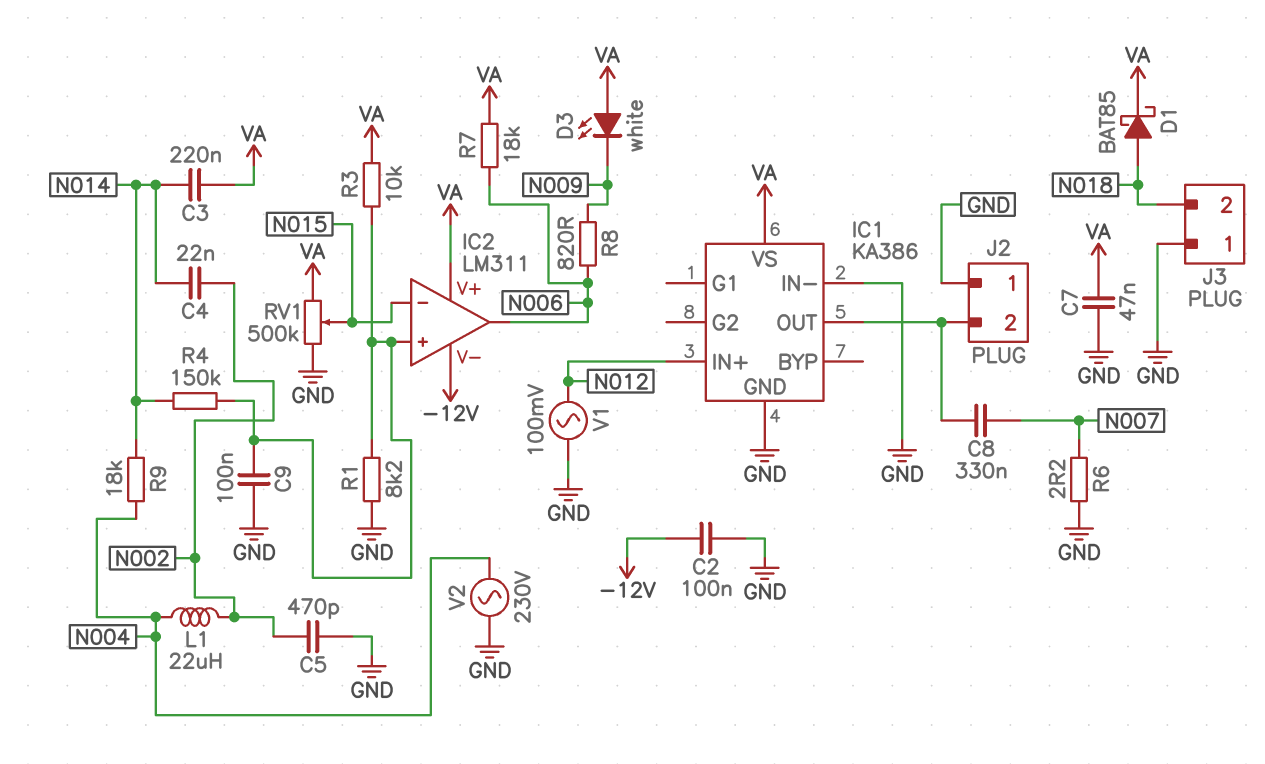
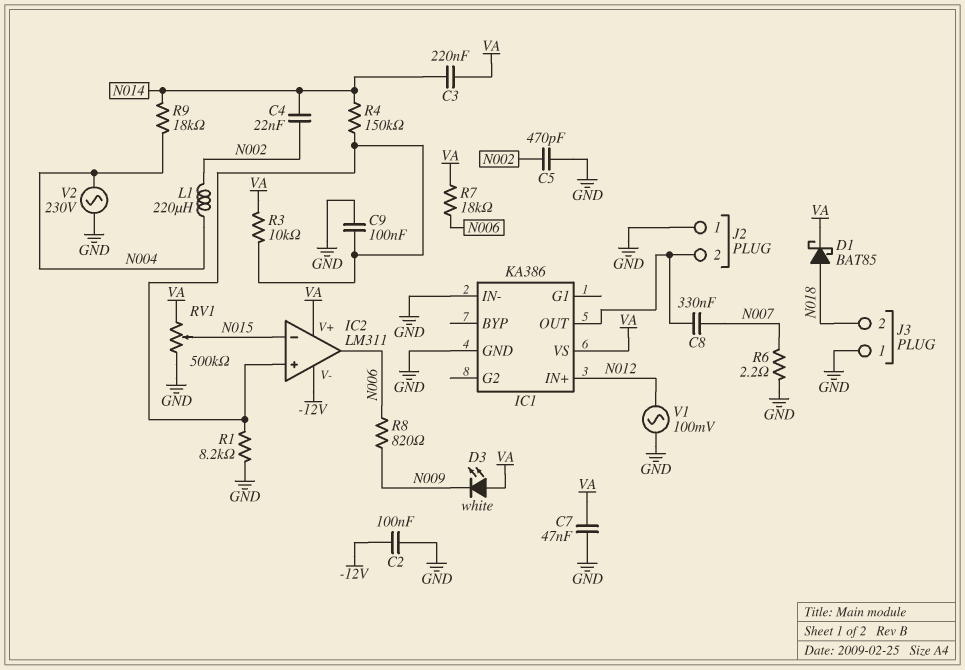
L1: 22uH (N002, N004) -> 220uH (N002, N004)

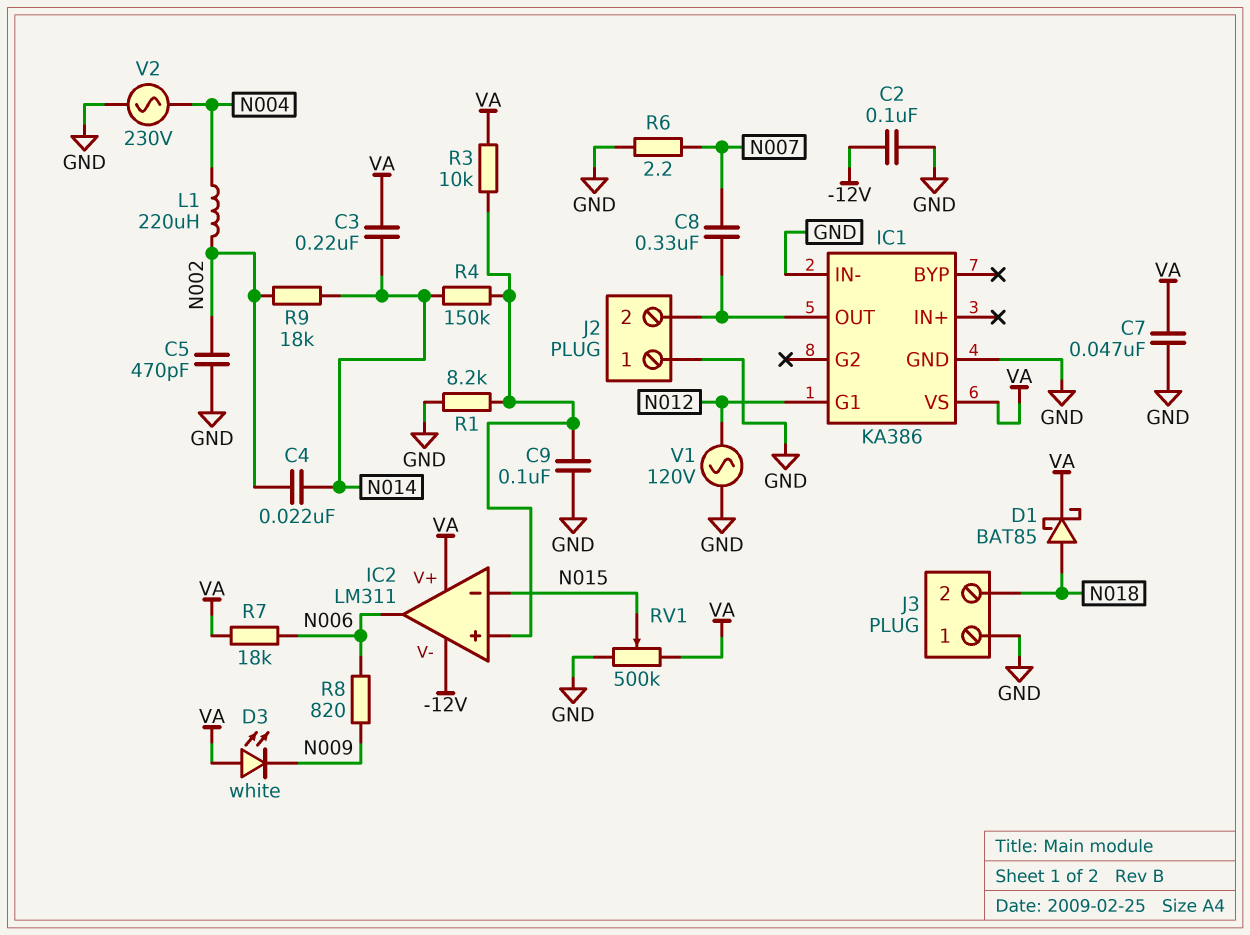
IC1 pin G1: none -> N012
IC1 pin IN+: N012 -> none
R9: 18k (N004, N014) -> 18k (N002, N014)
V1: AC 100mV (GND, N012) -> AC 120V (GND, N012)

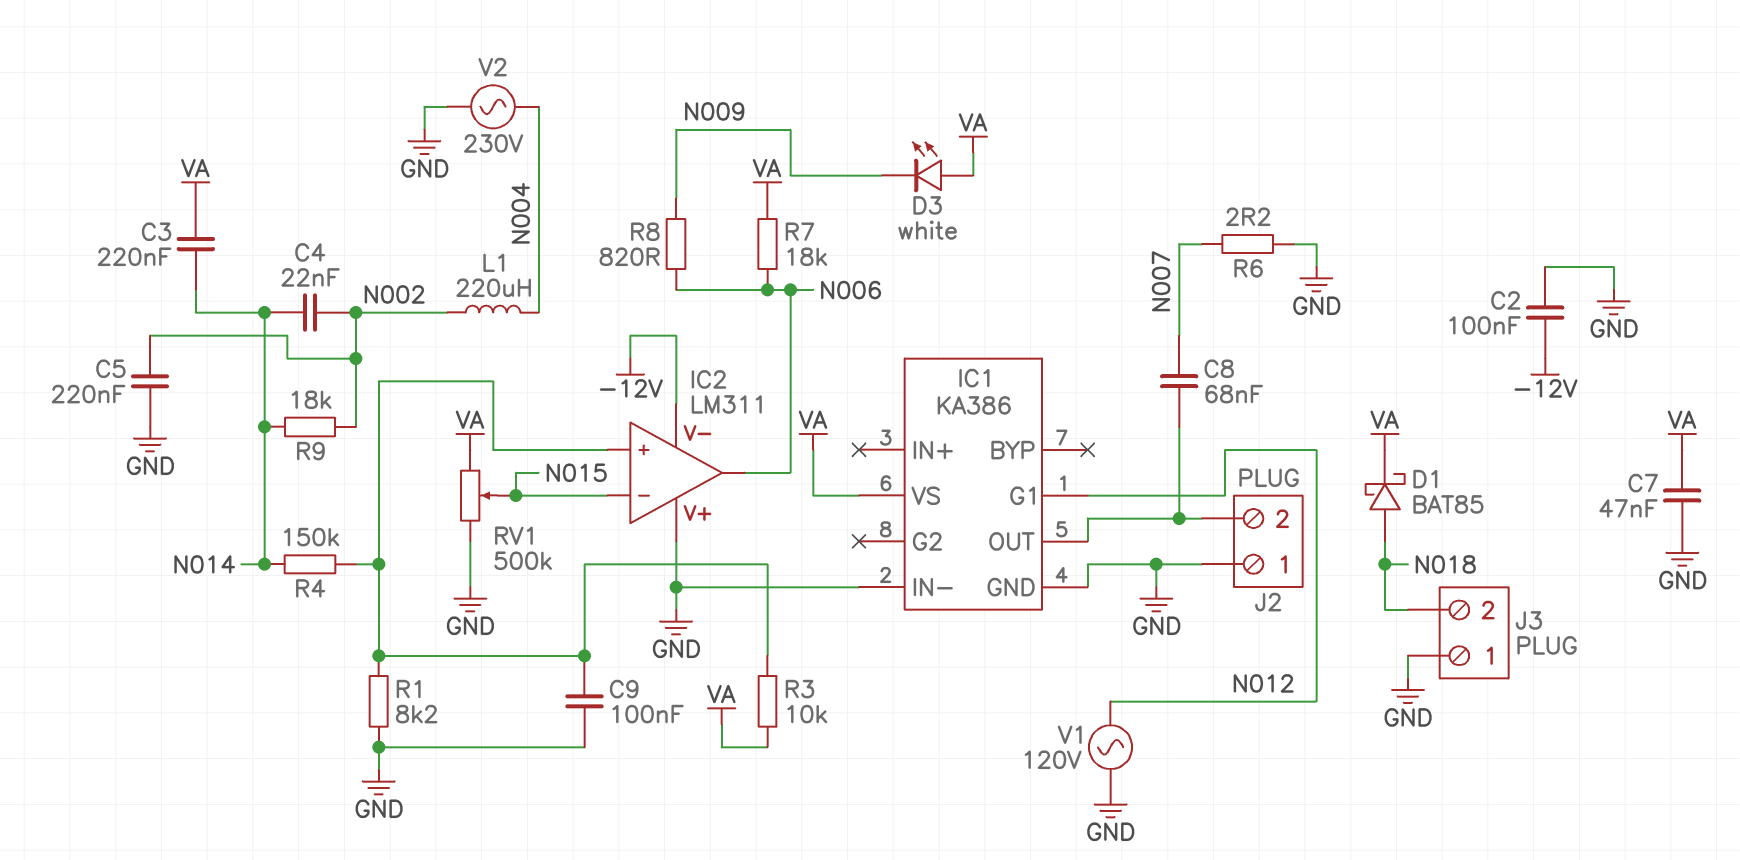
C5: 470pF (GND, N002) -> 220nF (GND, N002)
C8: 330nF (IC1/OUT, N007) -> 68nF (IC1/OUT, N007)
IC2 pin V+: VA -> GND

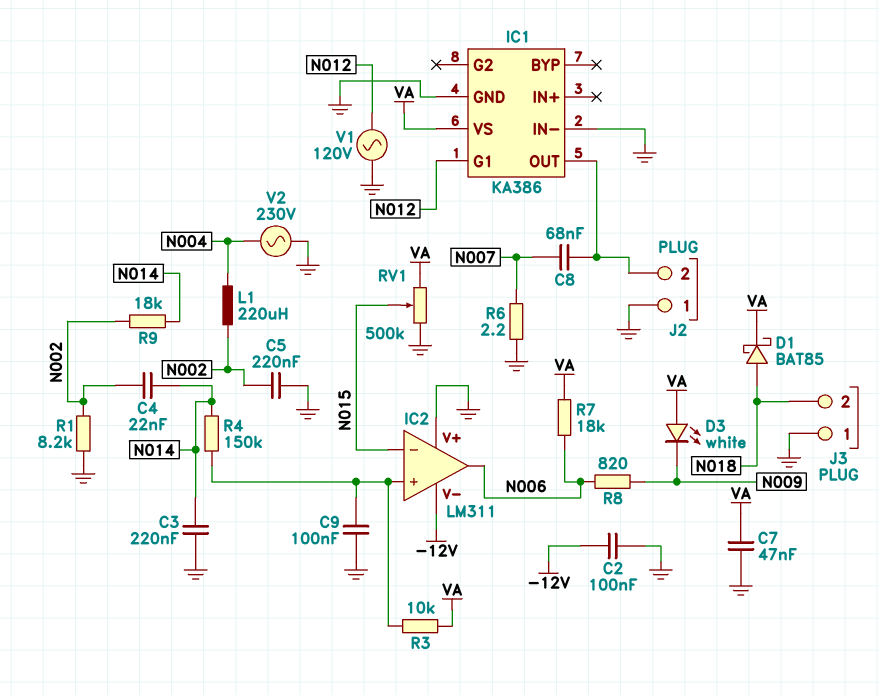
C3: 220nF (N014, VA) -> 220nF (GND, N014)
R1: 8.2k (GND, IC2/in+) -> 8.2k (GND, N002)

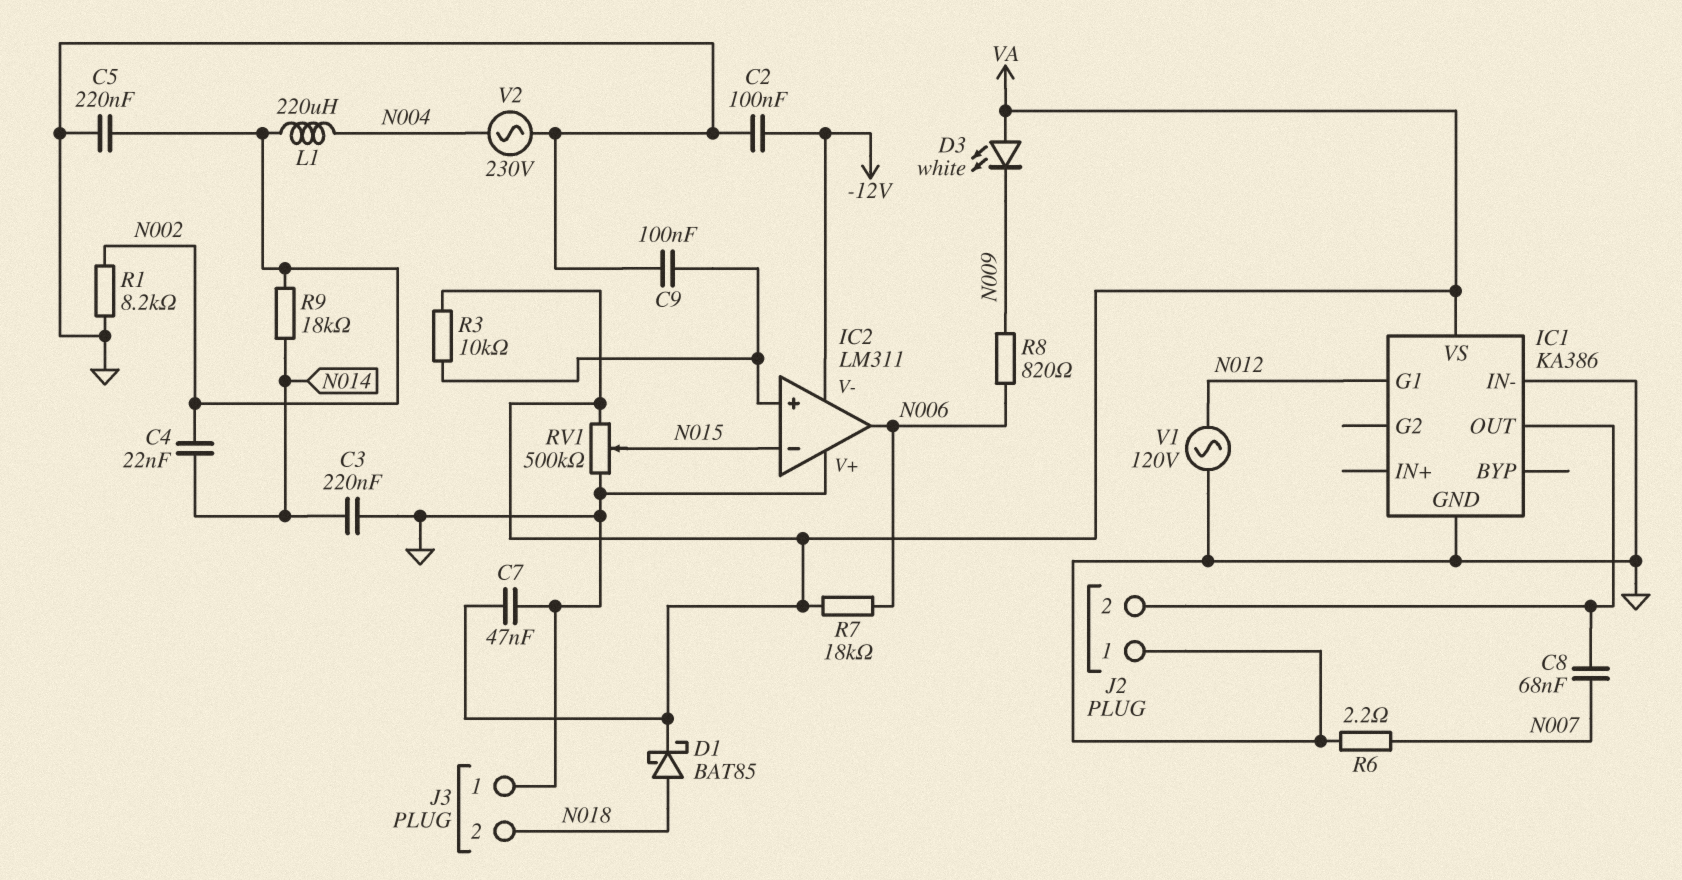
R4: 150k (IC2/in+, N014) -> none

